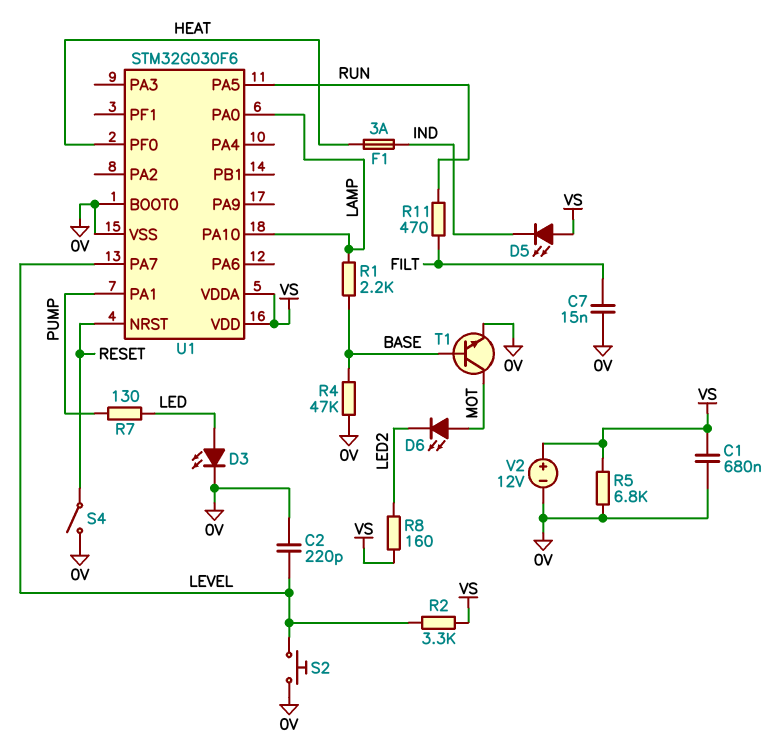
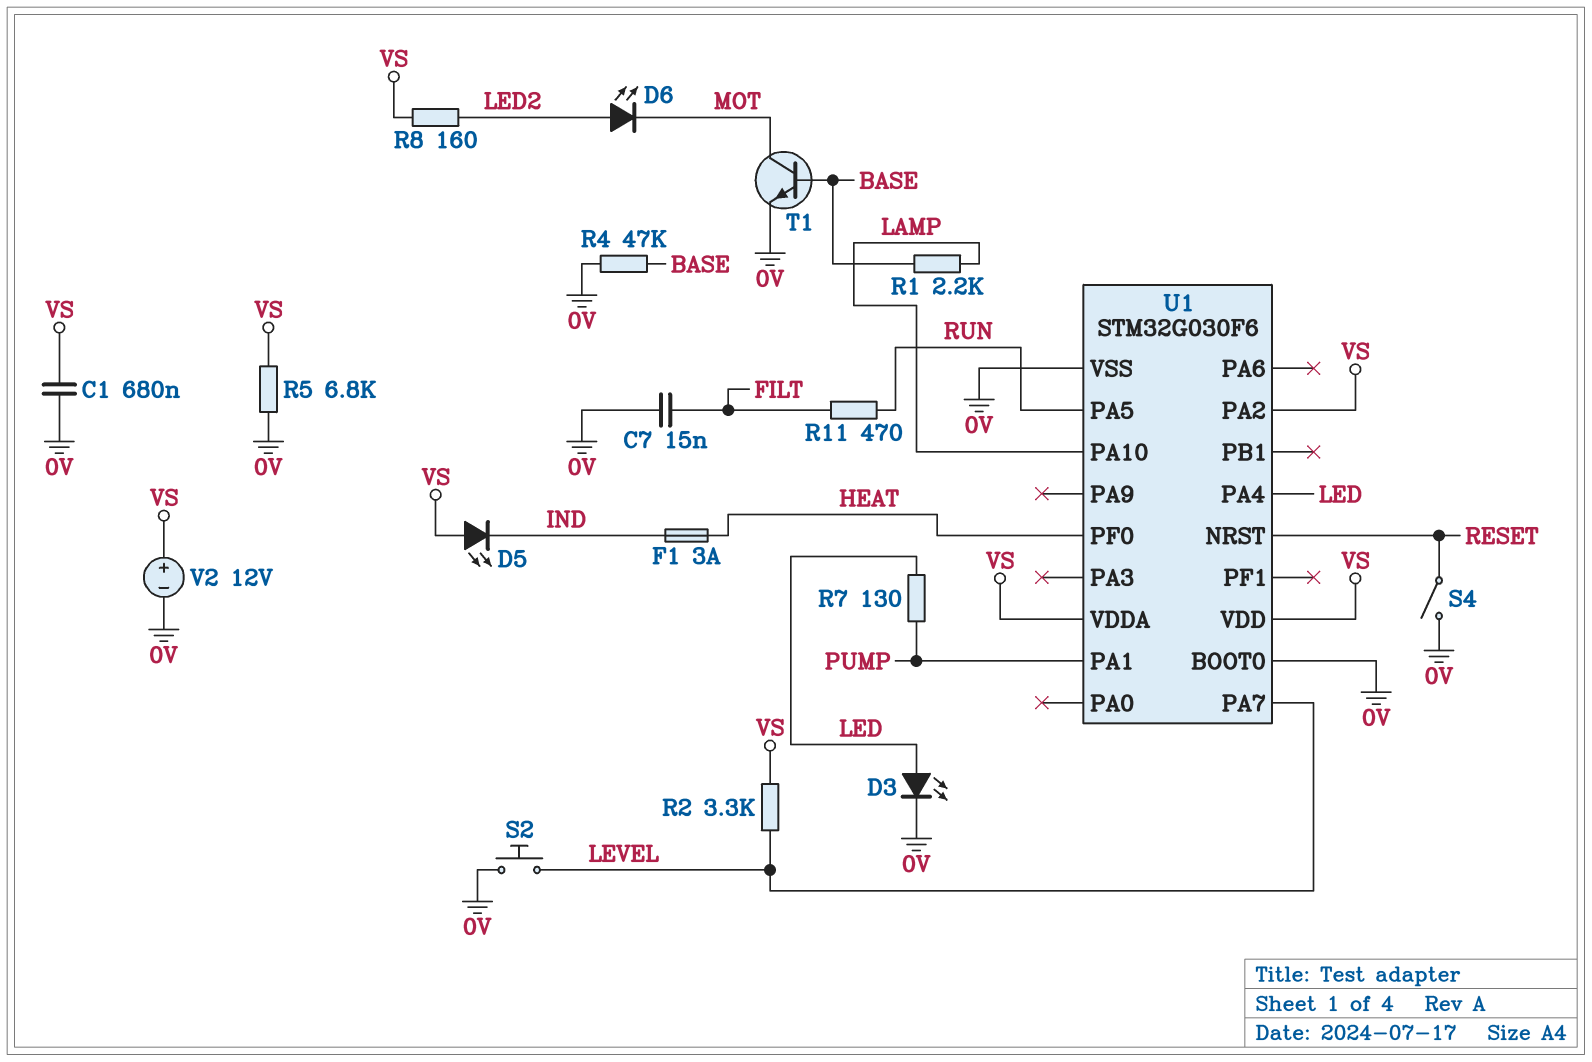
C2: 220pF (0V, LEVEL) -> none
D6: LED (A MOT, K LED2) -> LED (A LED2, K MOT)
U1 pin PA0: LAMP -> none
U1 pin PA2: none -> VS
U1 pin PA4: none -> LED

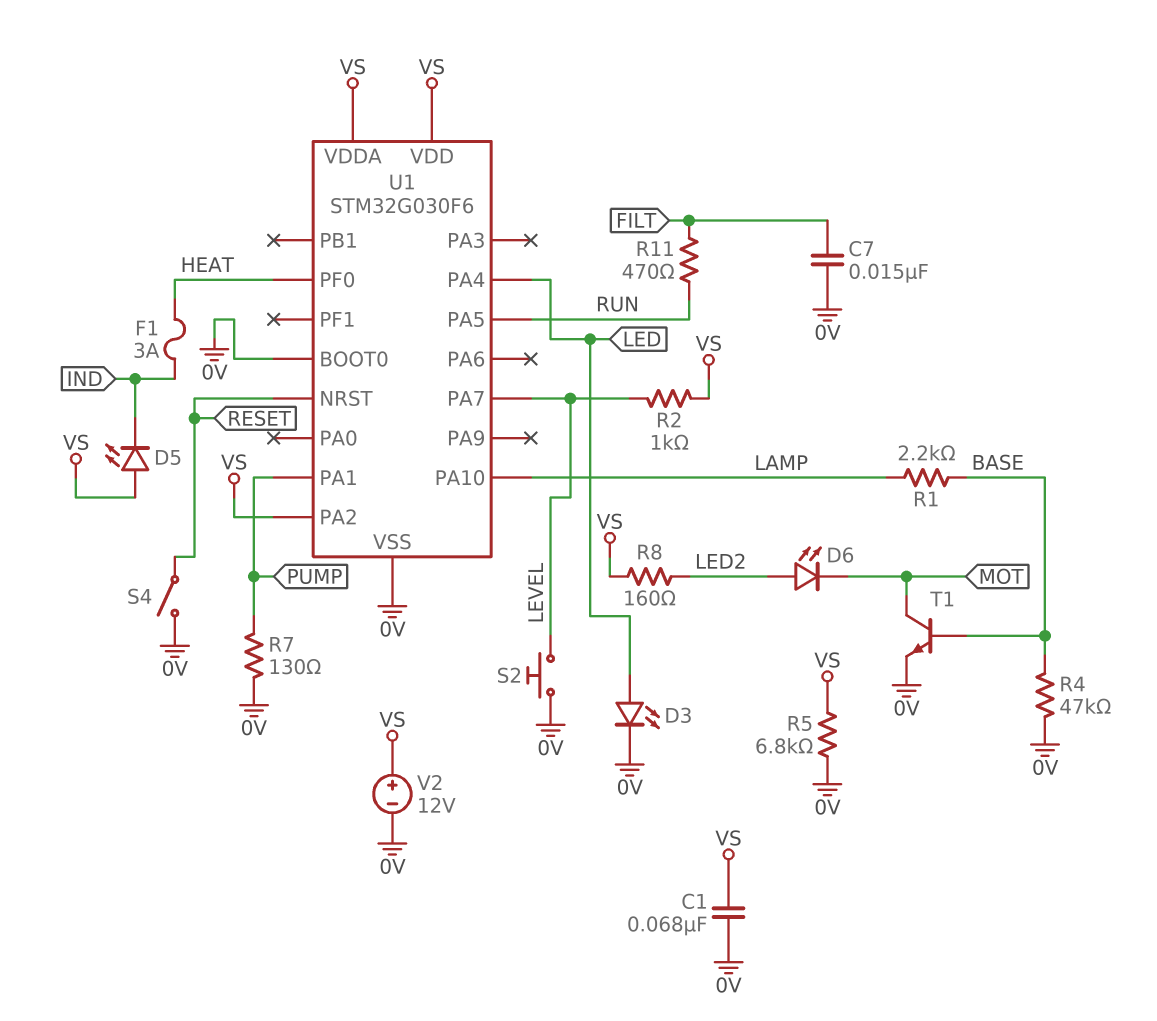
C1: 680nF (0V, VS) -> 68nF (0V, VS)
R2: 3.3k (LEVEL, VS) -> 1k (LEVEL, VS)
R7: 130 (LED, PUMP) -> 130 (0V, PUMP)

